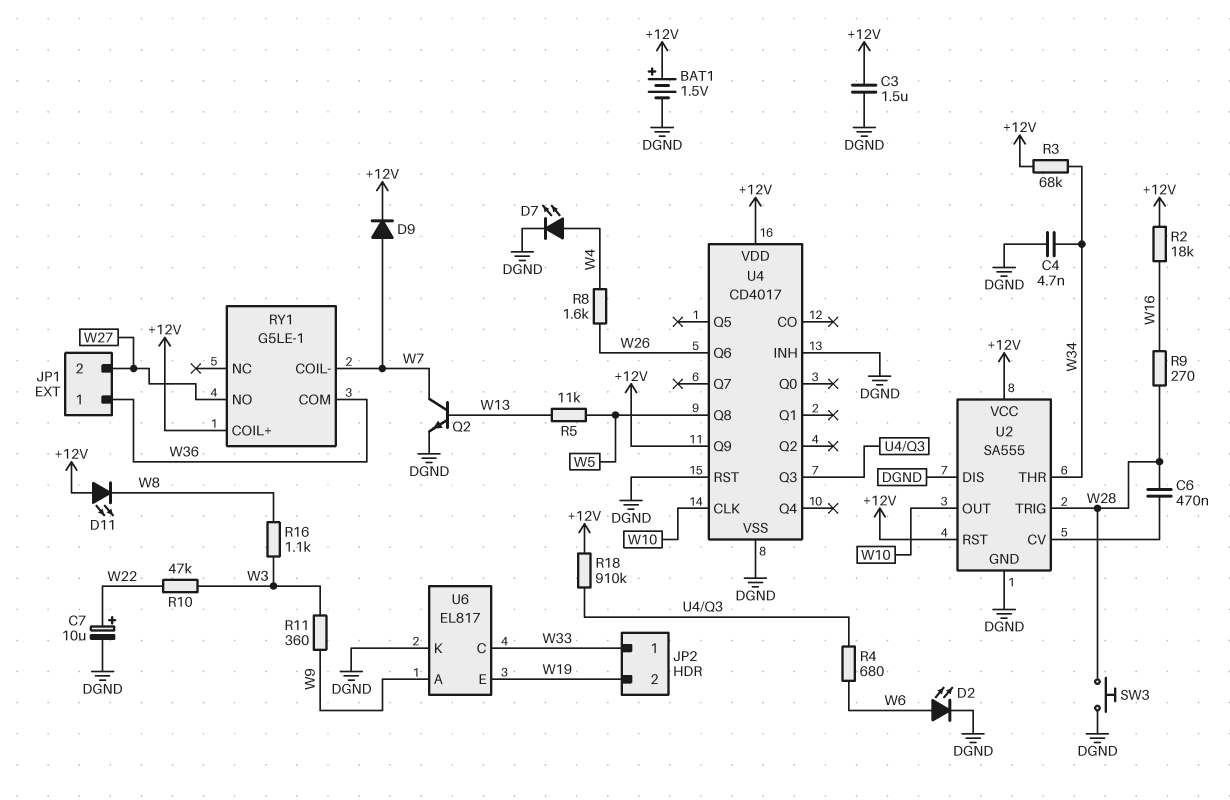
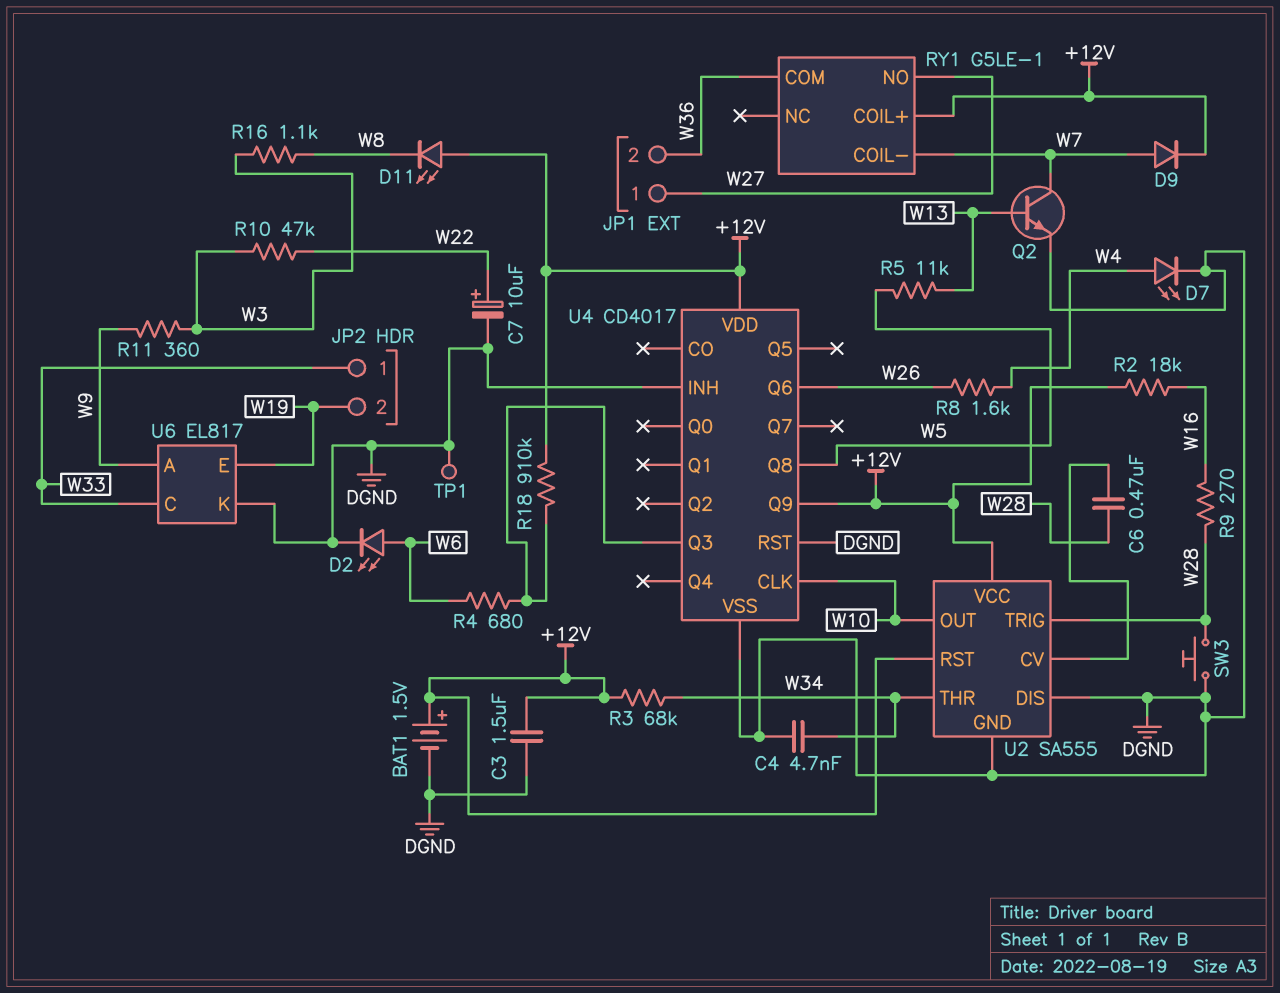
JP1 pin 1: W36 -> W27
JP1 pin 2: W27 -> W36
TP1: none -> test point (DGND)

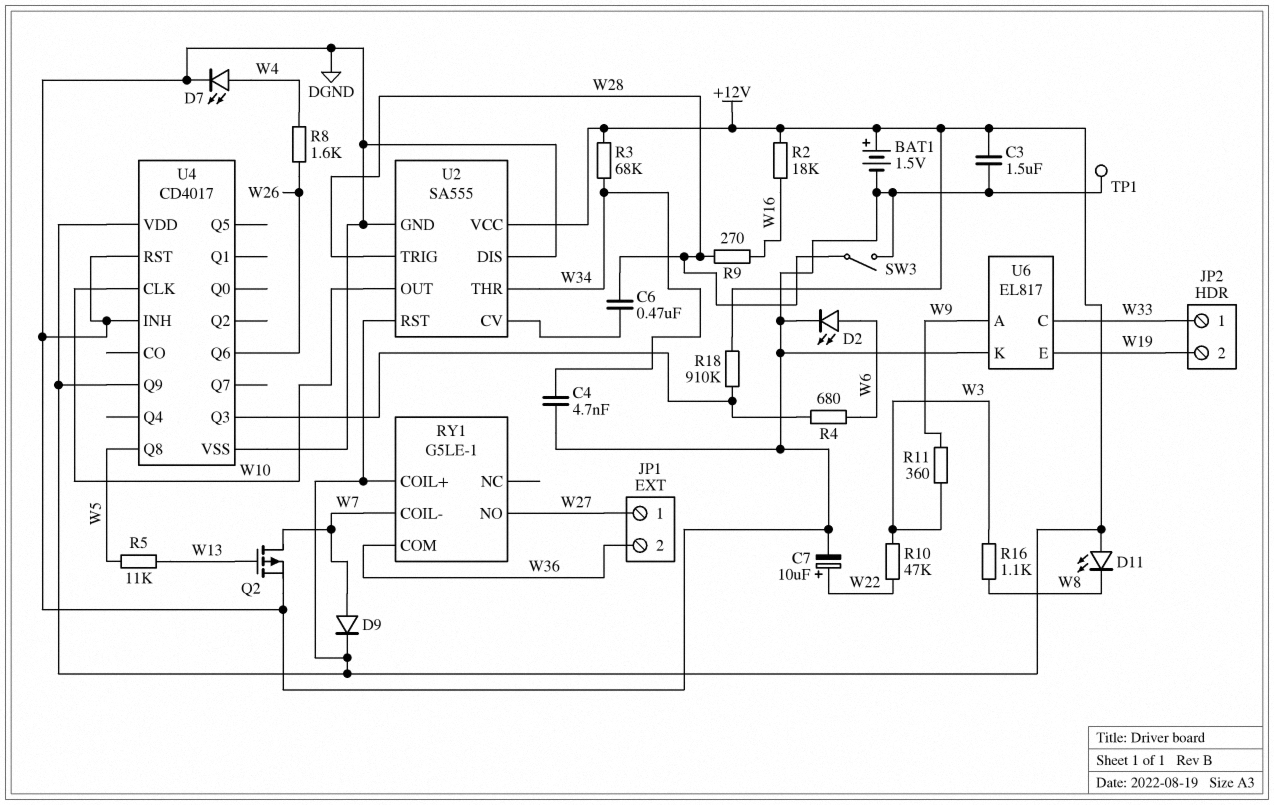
Q2: NPN (B W13, C W7, E DGND) -> PMOS (G W13, D W7, S DGND)
SW3: button (DGND, W28) -> switch (DGND, W28)

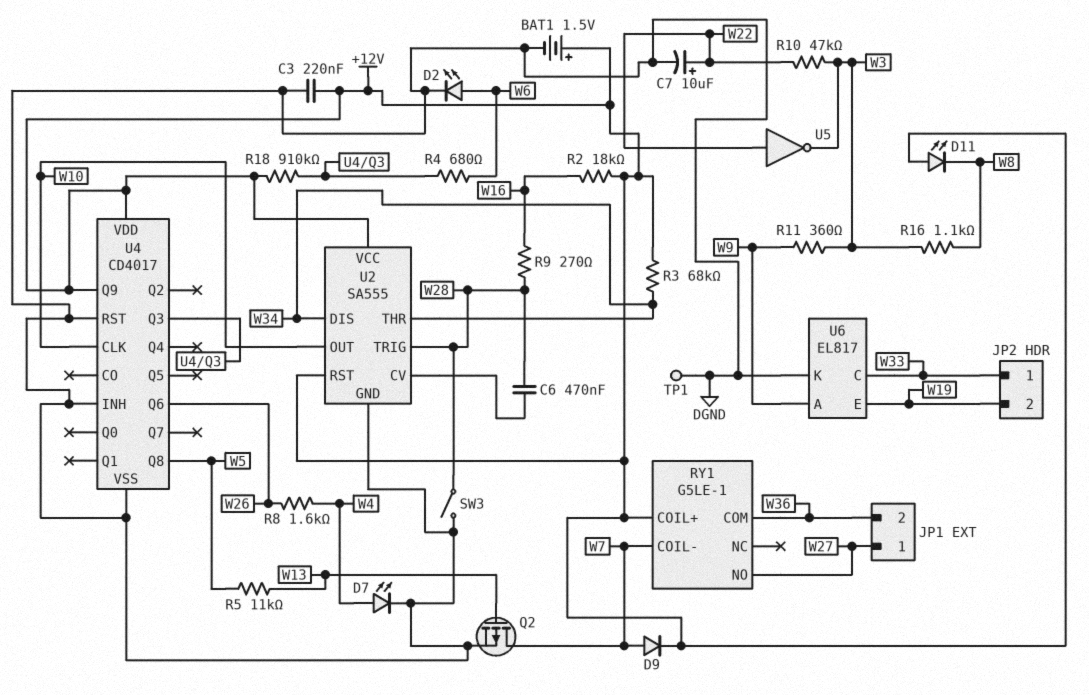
C3: 1.5uF (+12V, DGND) -> 220nF (+12V, DGND)
C4: 4.7nF (DGND, W34) -> none
U2 pin DIS: DGND -> W34
U5: none -> NOT (in W22, out W3)

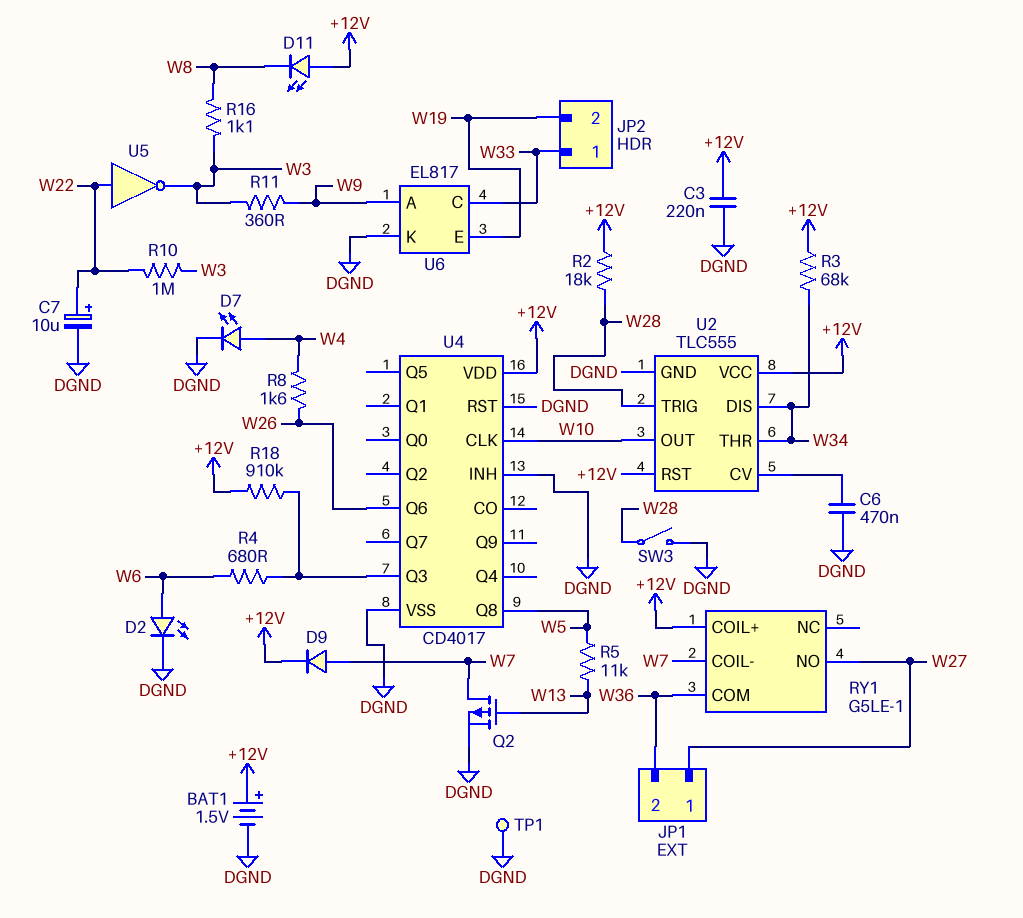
C6: 470nF (U2/CV, W28) -> 470nF (DGND, U2/CV)
R2: 18k (+12V, W16) -> 18k (+12V, W28)
R9: 270 (W16, W28) -> none
R10: 47k (W3, W22) -> 1M (W3, W22)
U2: SA555 -> TLC555
U4 pin Q9: +12V -> none

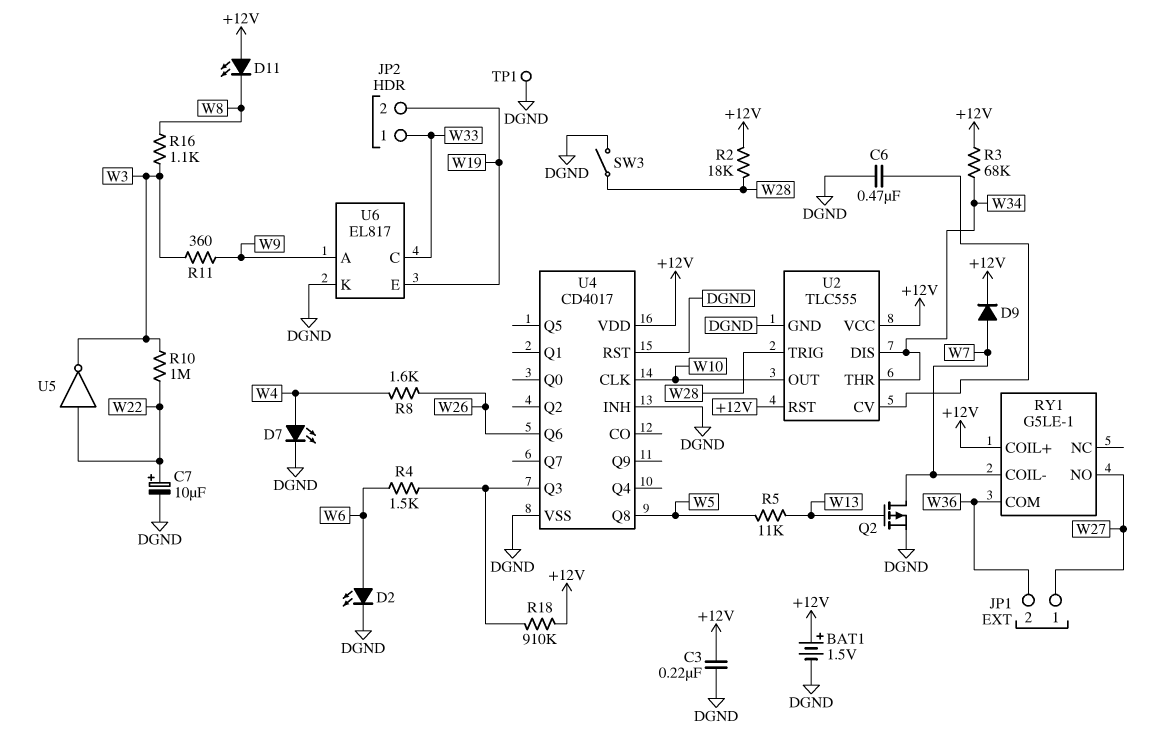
R4: 680 (U4/Q3, W6) -> 1.5k (U4/Q3, W6)

